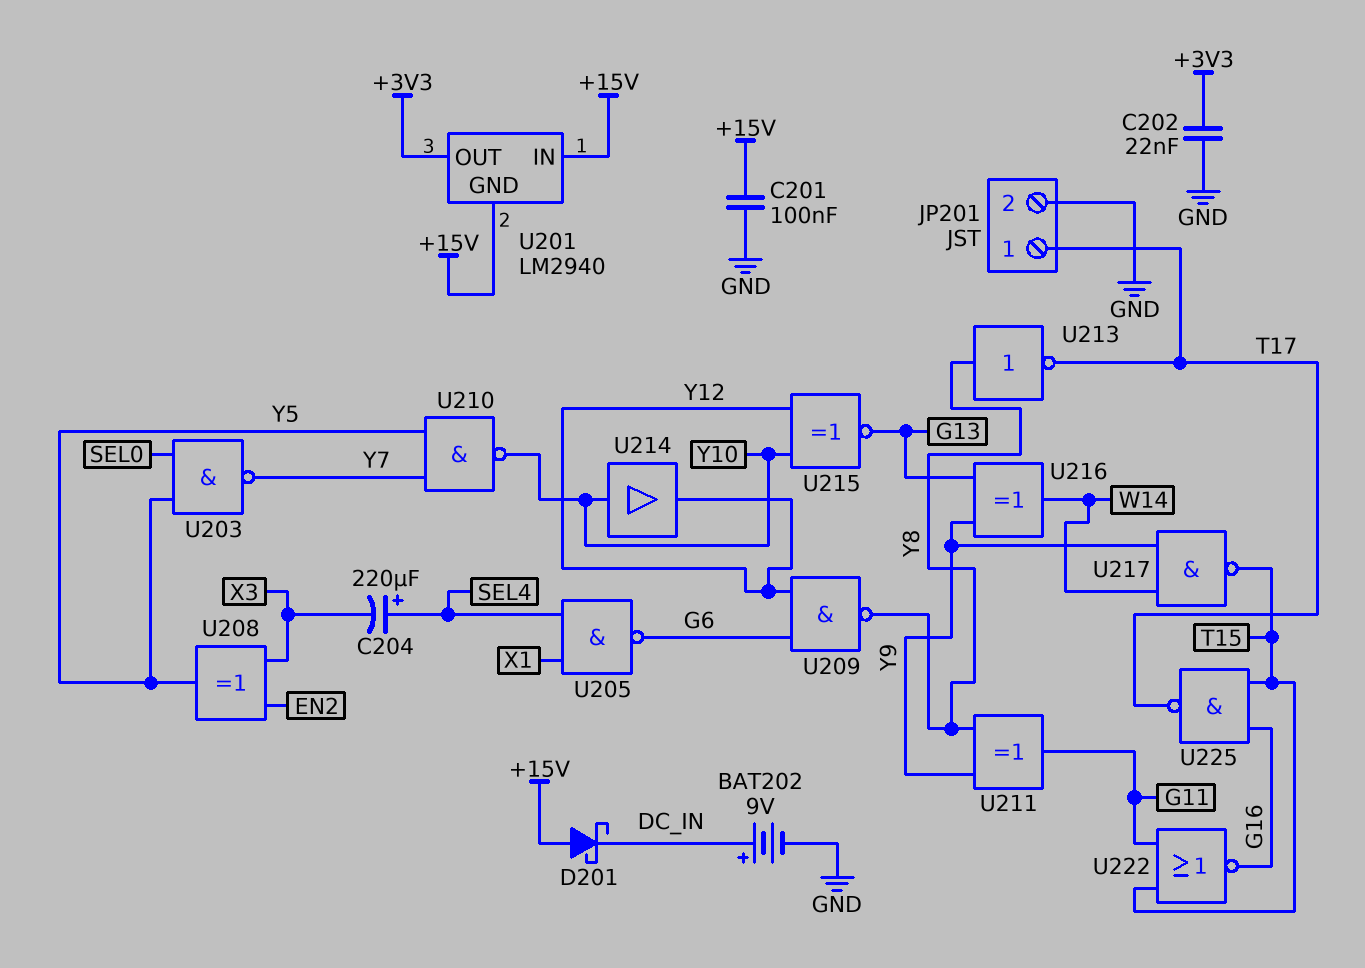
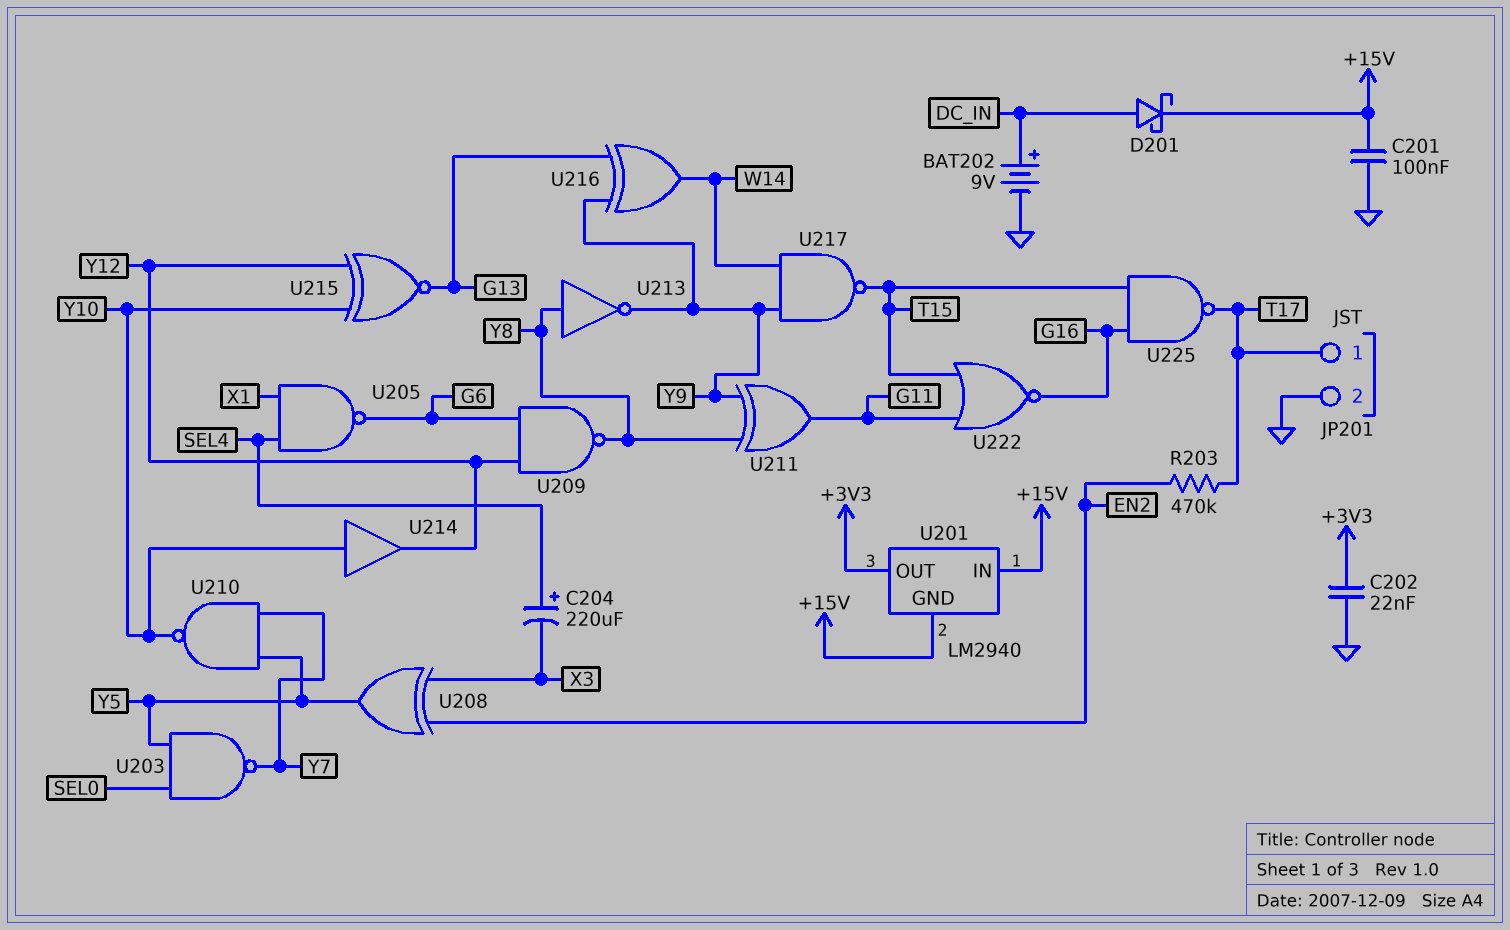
D201: schottky (A +15V, K DC_IN) -> schottky (A DC_IN, K +15V)
R203: none -> 470k (EN2, T17)
U213: NOT (in Y8, out T17) -> NOT (in Y8, out Y9)

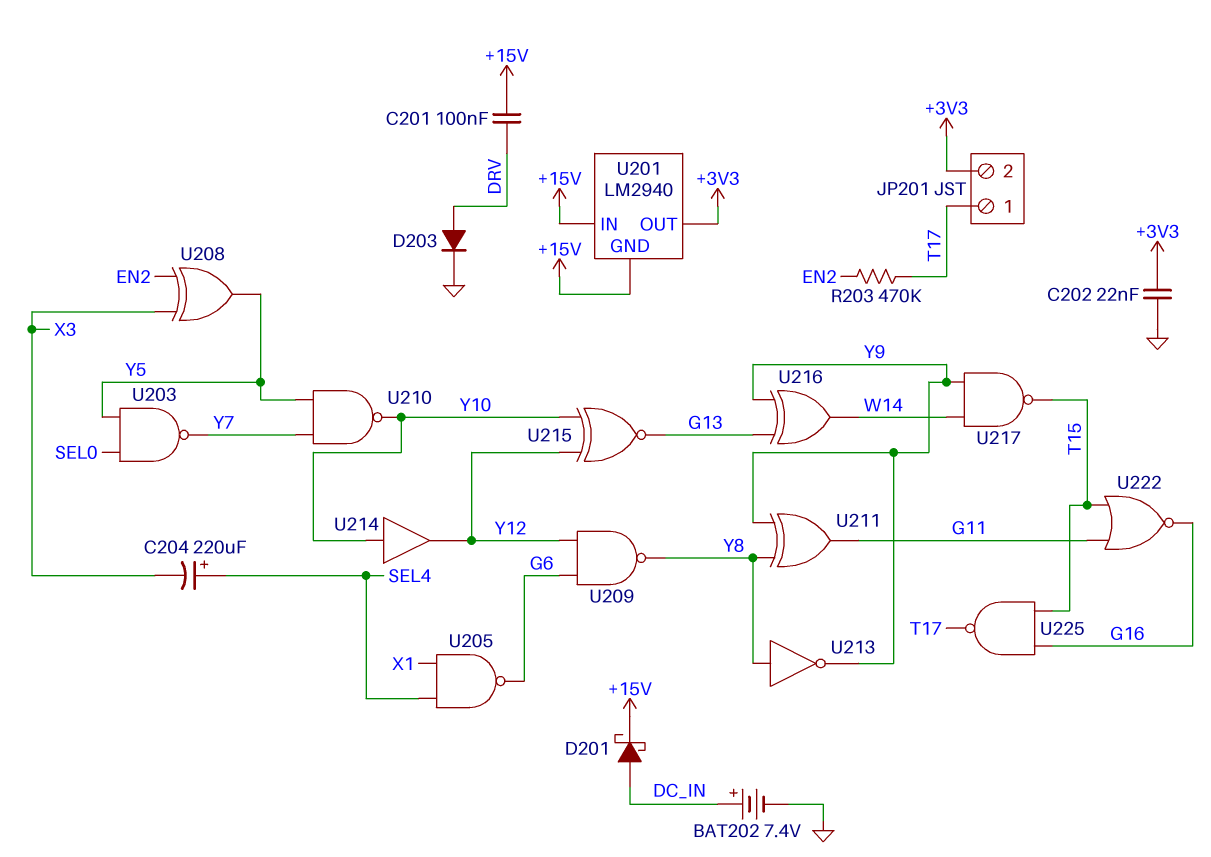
BAT202: 9V (plus DC_IN, minus GND) -> 7.4V (plus DC_IN, minus GND)
C201: 100nF (+15V, GND) -> 100nF (+15V, DRV)
D203: none -> diode (A DRV, K GND)
JP201 pin 2: GND -> +3V3

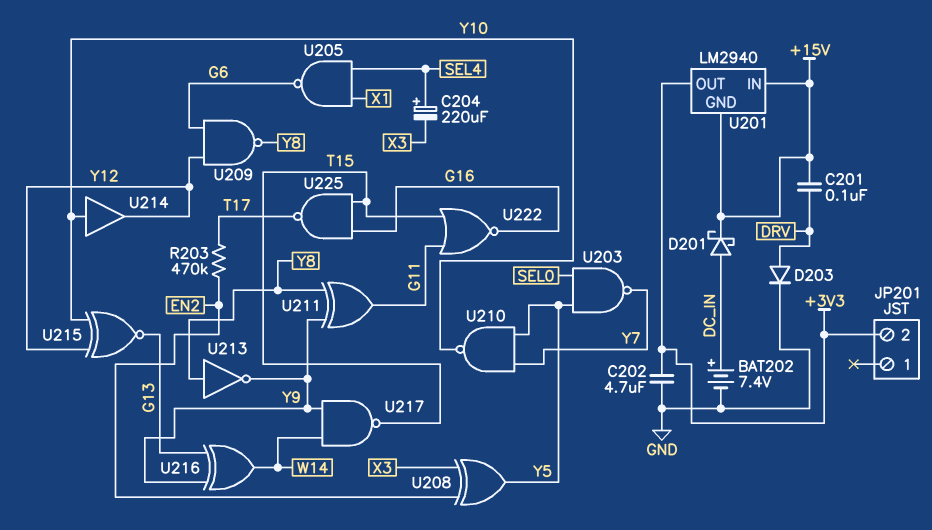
C202: 22nF (+3V3, GND) -> 4.7uF (+3V3, GND)
JP201 pin 1: T17 -> none

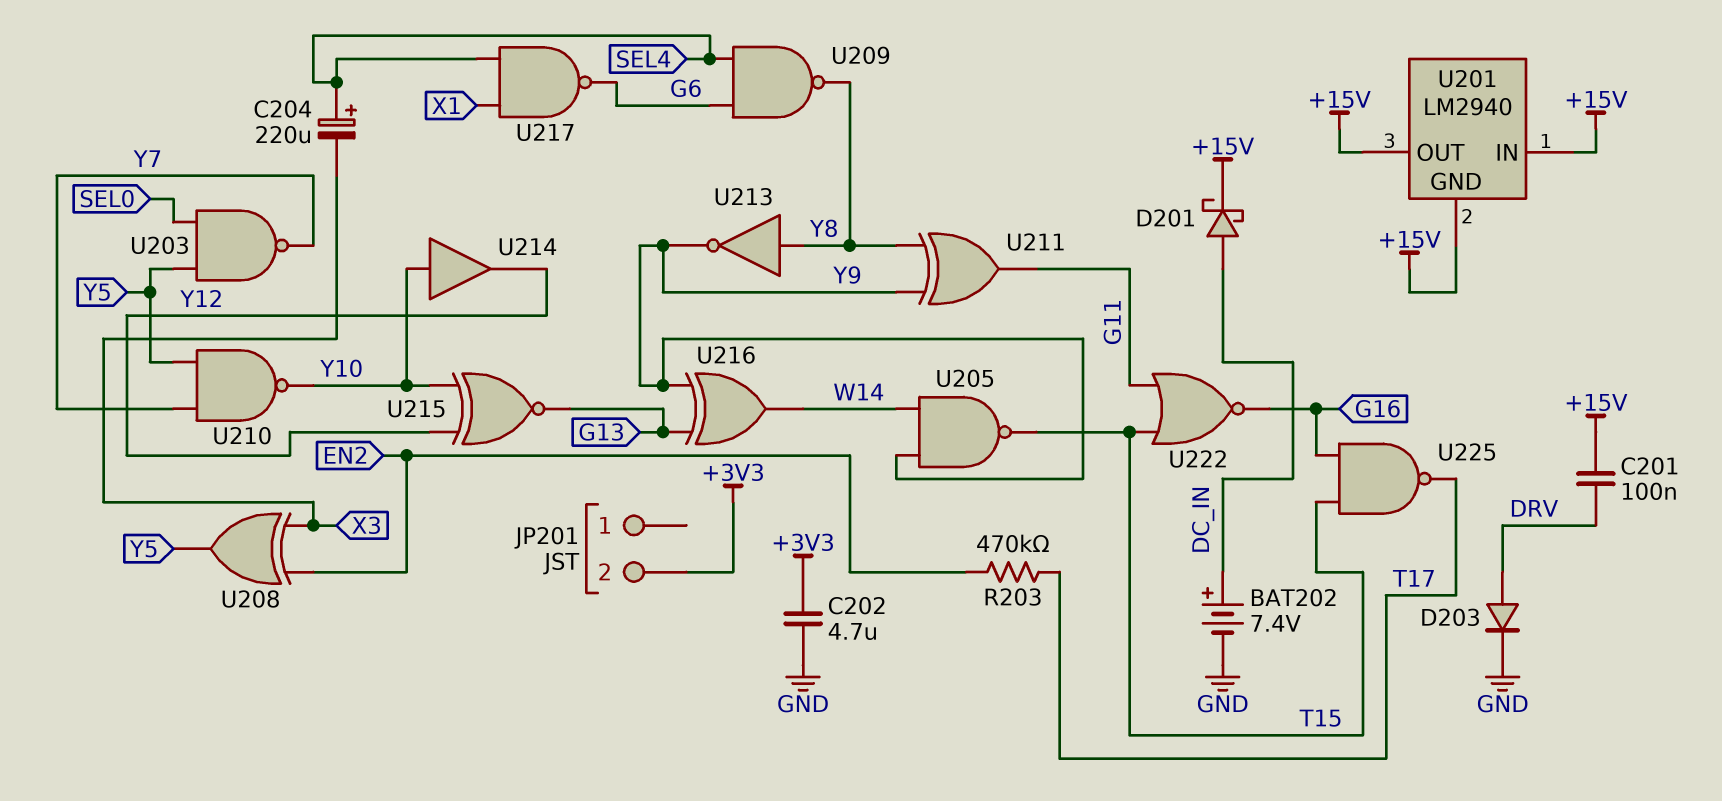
U201 pin OUT: +3V3 -> +15V
U205: NAND (in SEL4, in X1, out G6) -> NAND (in W14, in Y9, out T15)
U209: NAND (in G6, in Y12, out Y8) -> NAND (in G6, in SEL4, out Y8)
U217: NAND (in W14, in Y9, out T15) -> NAND (in SEL4, in X1, out G6)

